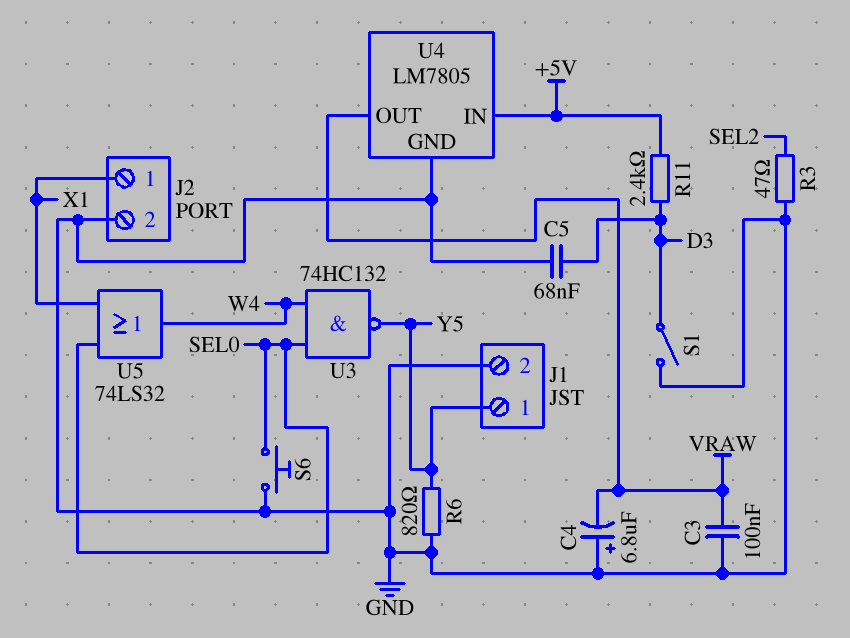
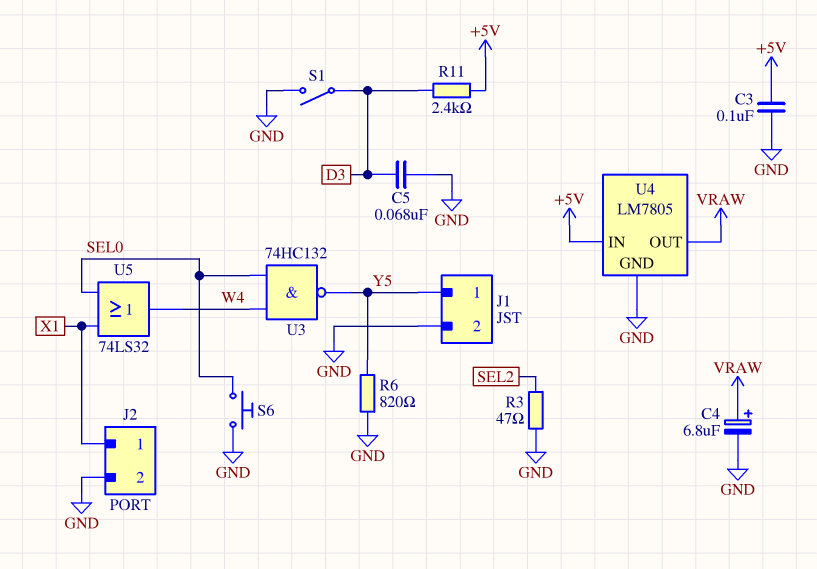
C3: 100nF (GND, VRAW) -> 100nF (+5V, GND)
C4: 6.8uF (plus GND, minus VRAW) -> 6.8uF (plus VRAW, minus GND)

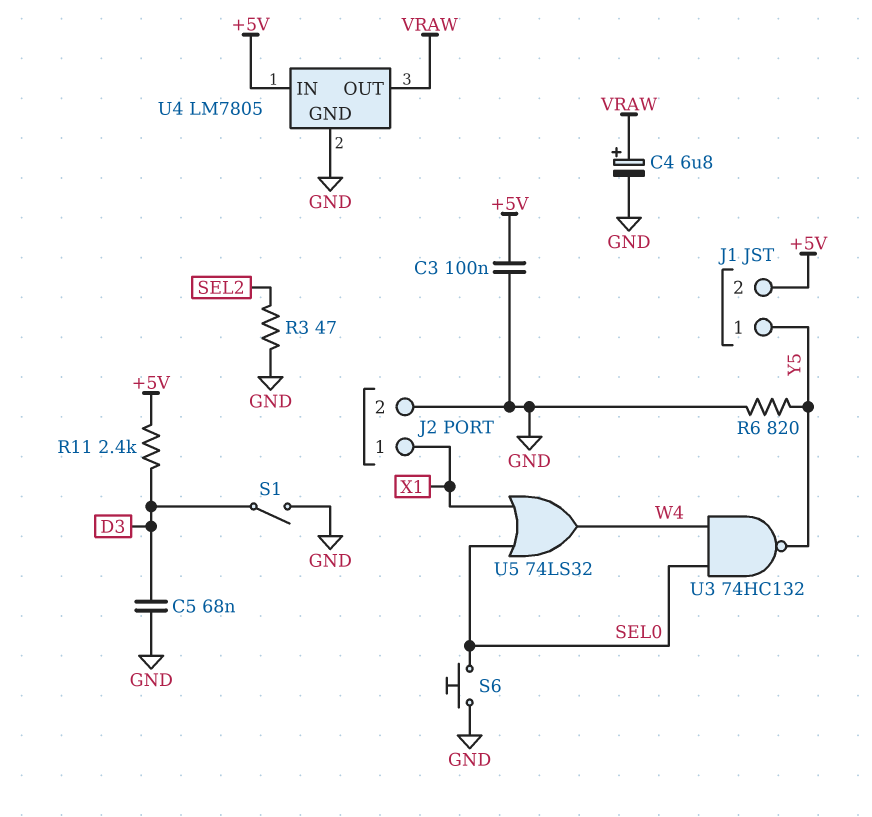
J1 pin 2: GND -> +5V

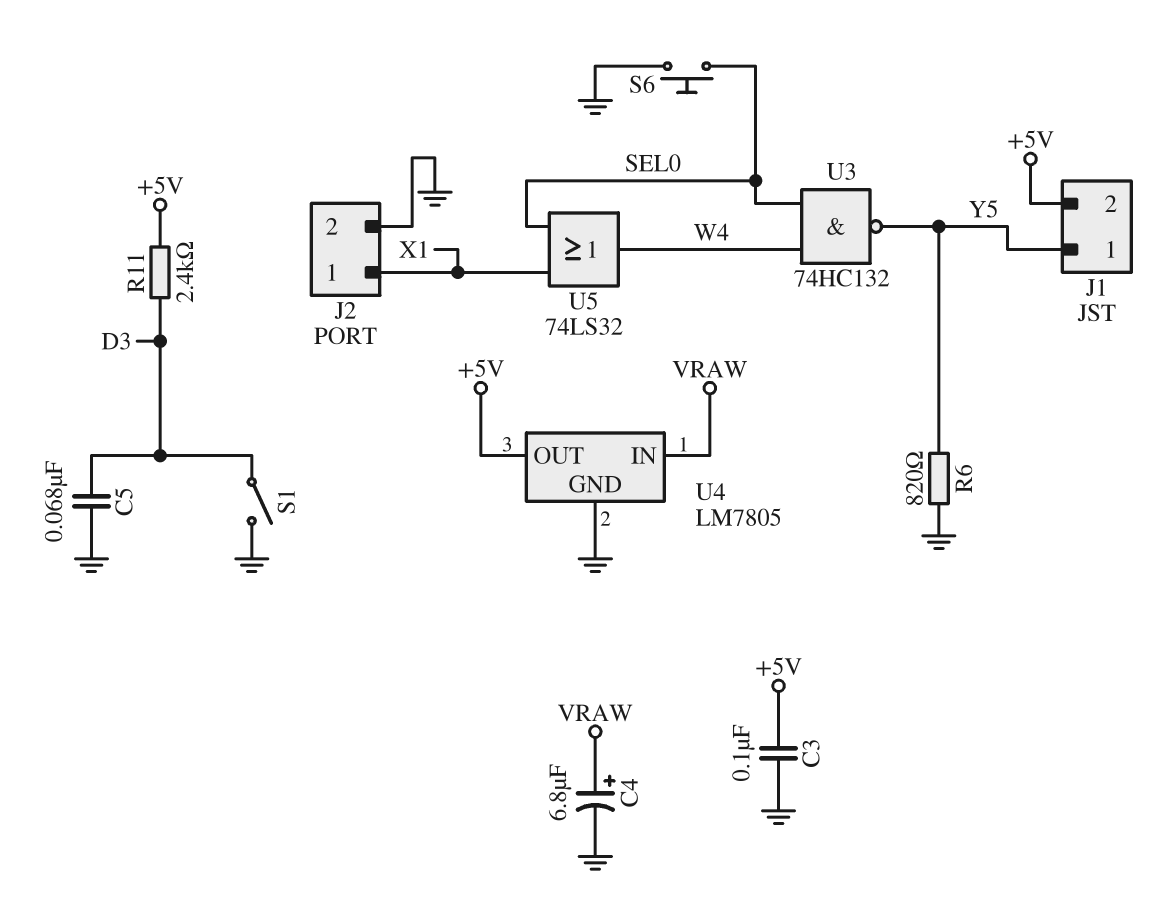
R3: 47 (GND, SEL2) -> none
U4 pin IN: +5V -> VRAW
U4 pin OUT: VRAW -> +5V

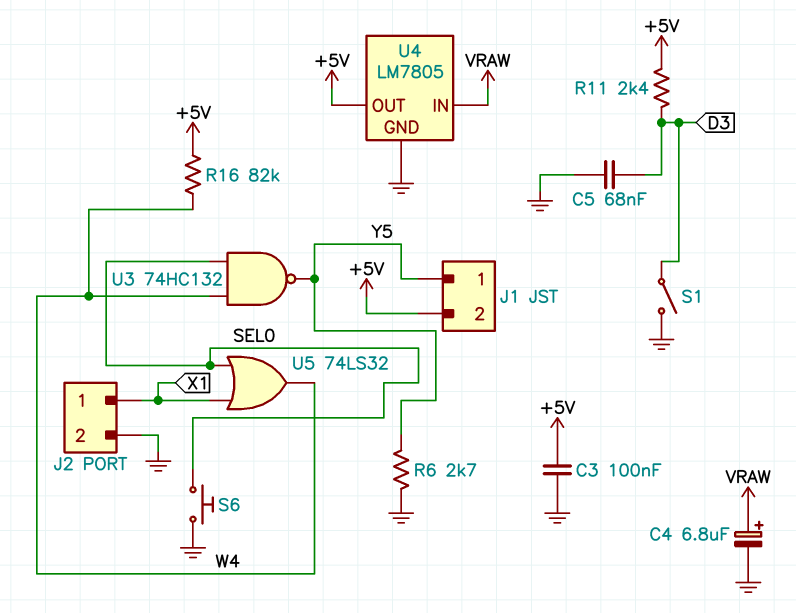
R6: 820 (GND, Y5) -> 2.7k (GND, Y5)
R16: none -> 82k (+5V, W4)

